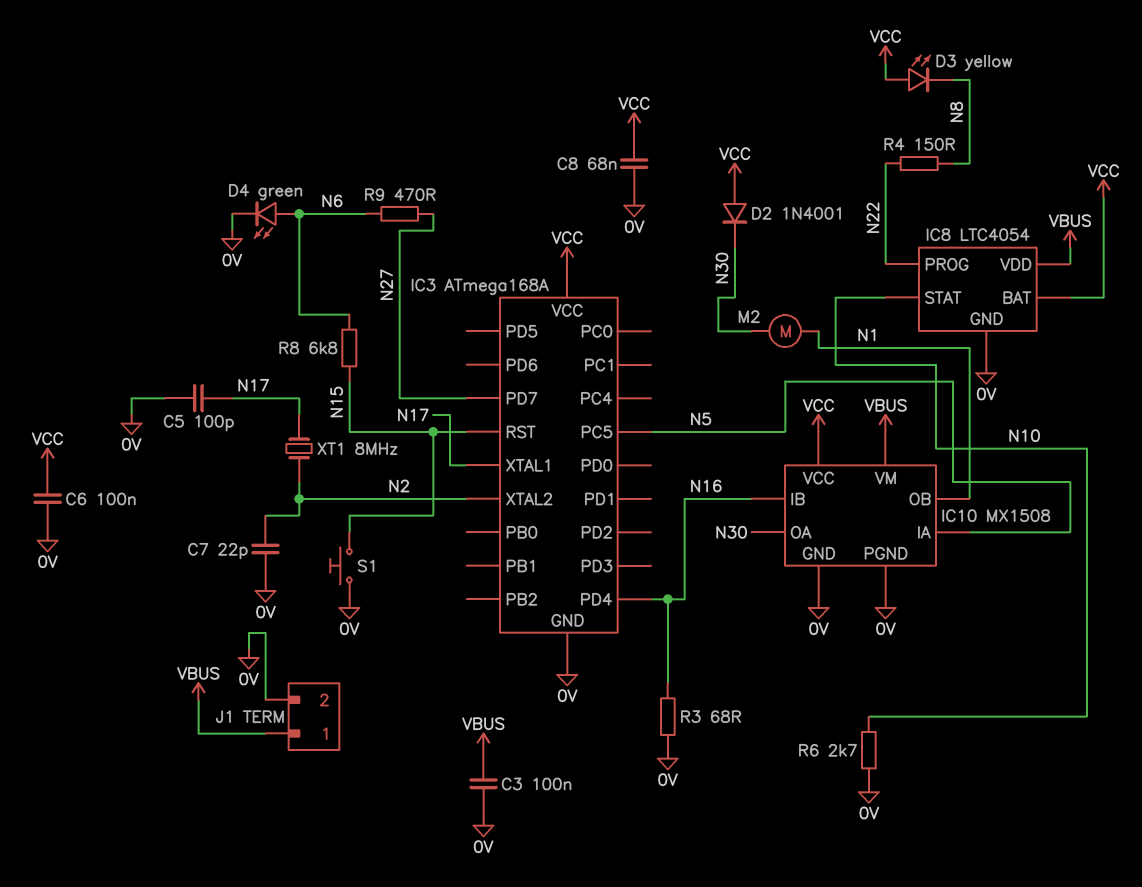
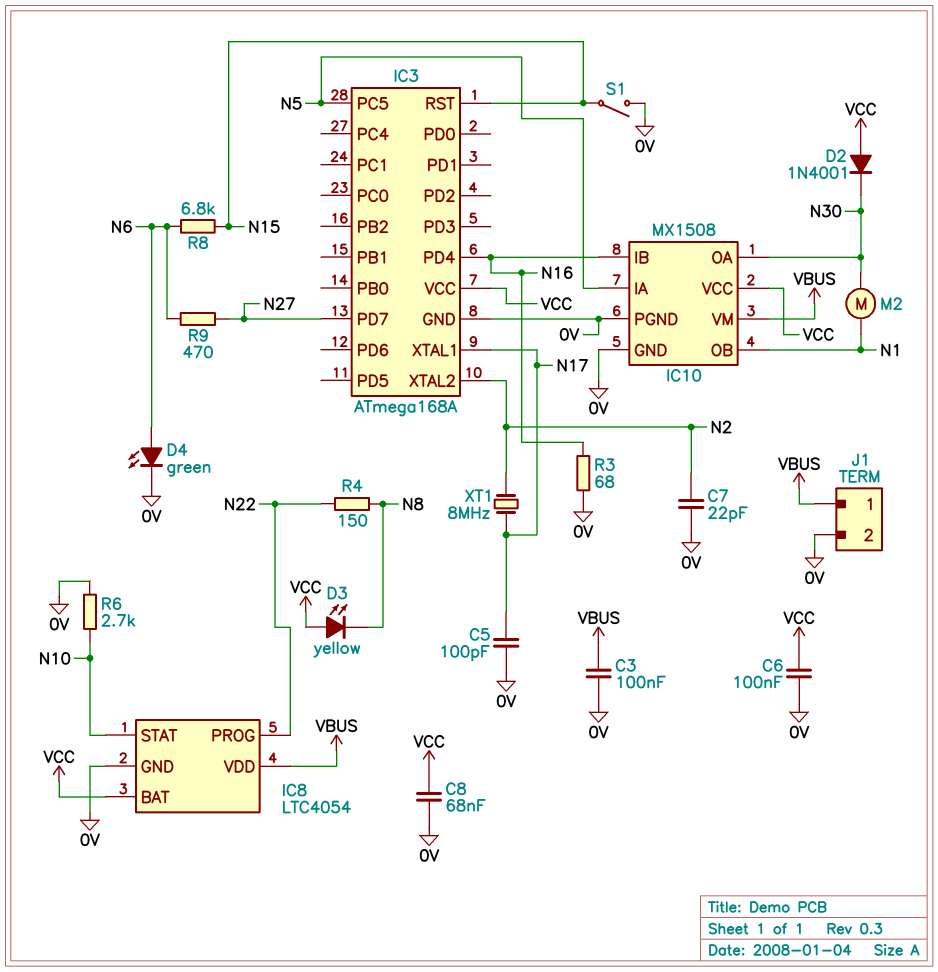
S1: button (0V, N15) -> switch (0V, N15)

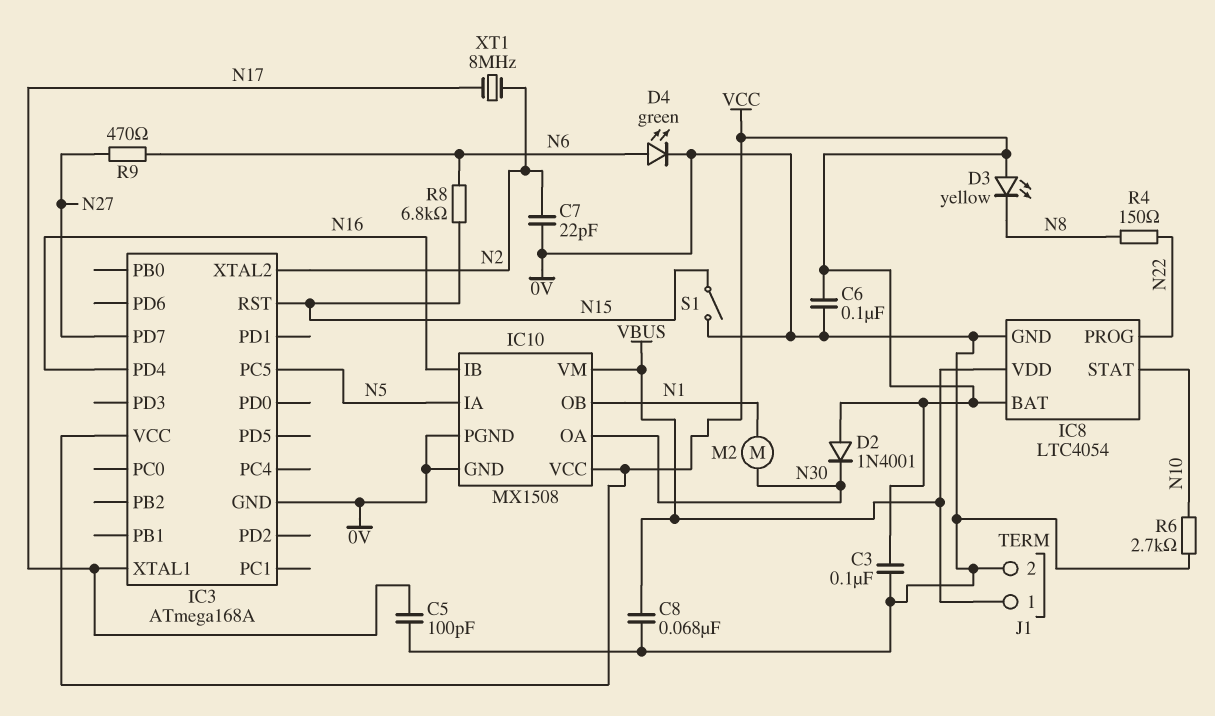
C3: 100nF (0V, VBUS) -> 100nF (0V, VCC)
C8: 68nF (0V, VCC) -> 68nF (0V, VBUS)
R3: 68 (0V, N16) -> none

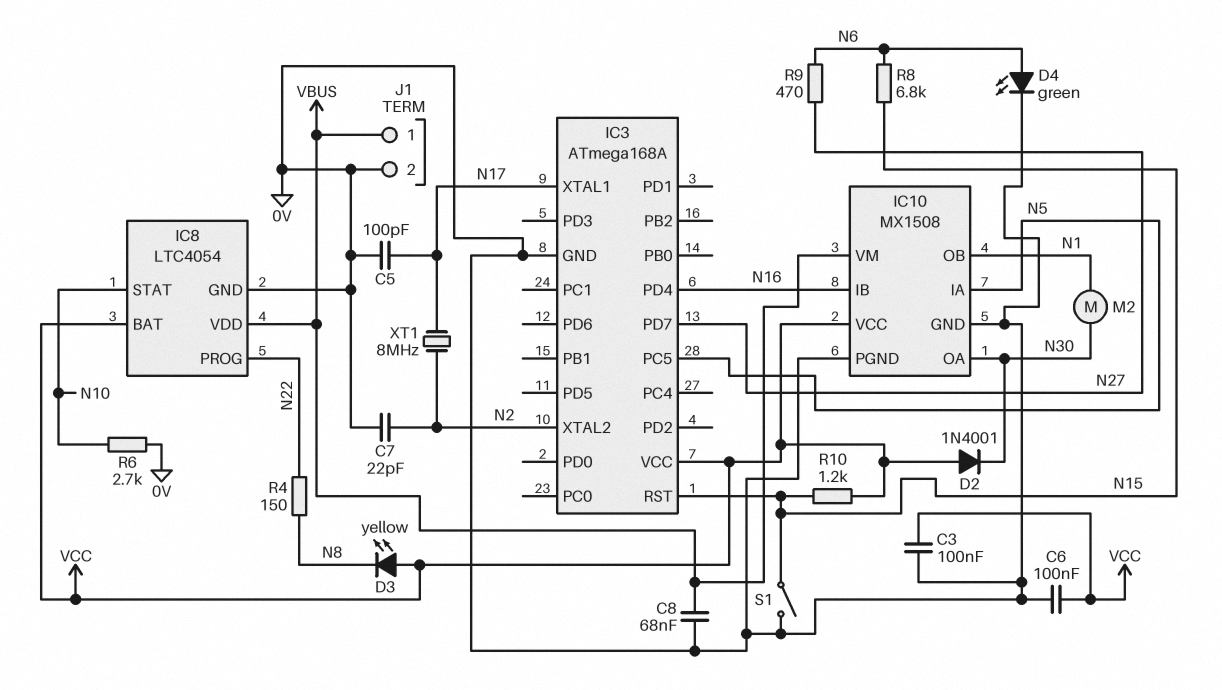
R10: none -> 1.2k (N15, VCC)

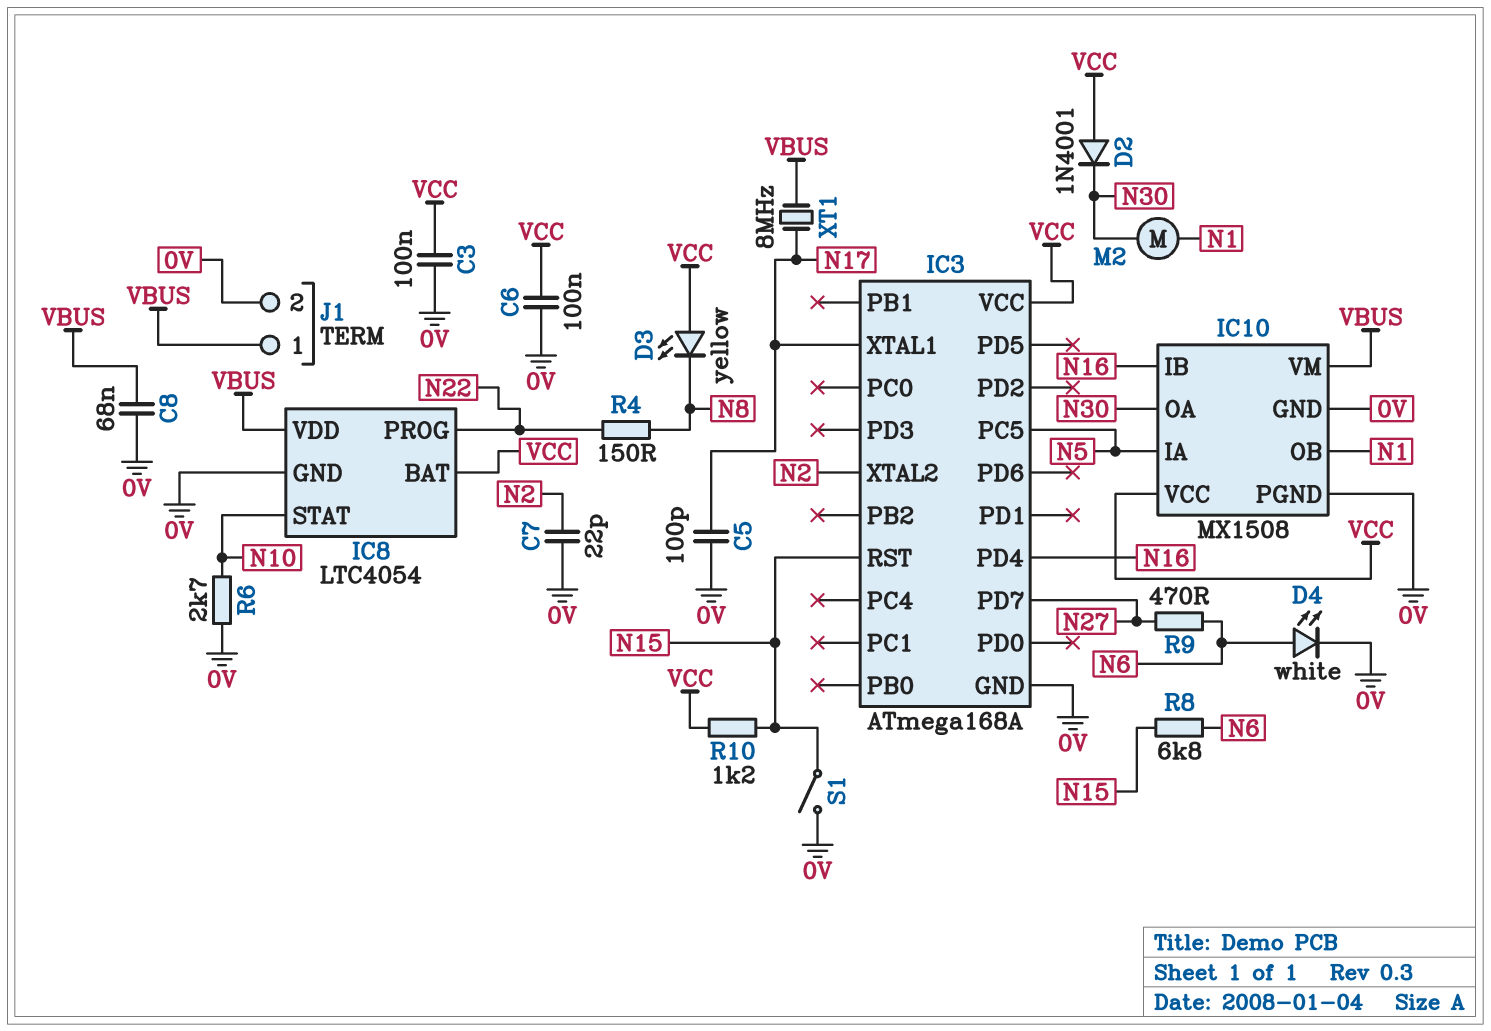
D4: LED green (A N6, K 0V) -> LED white (A N6, K 0V)
XT1: 8MHz (N2, N17) -> 8MHz (N17, VBUS)

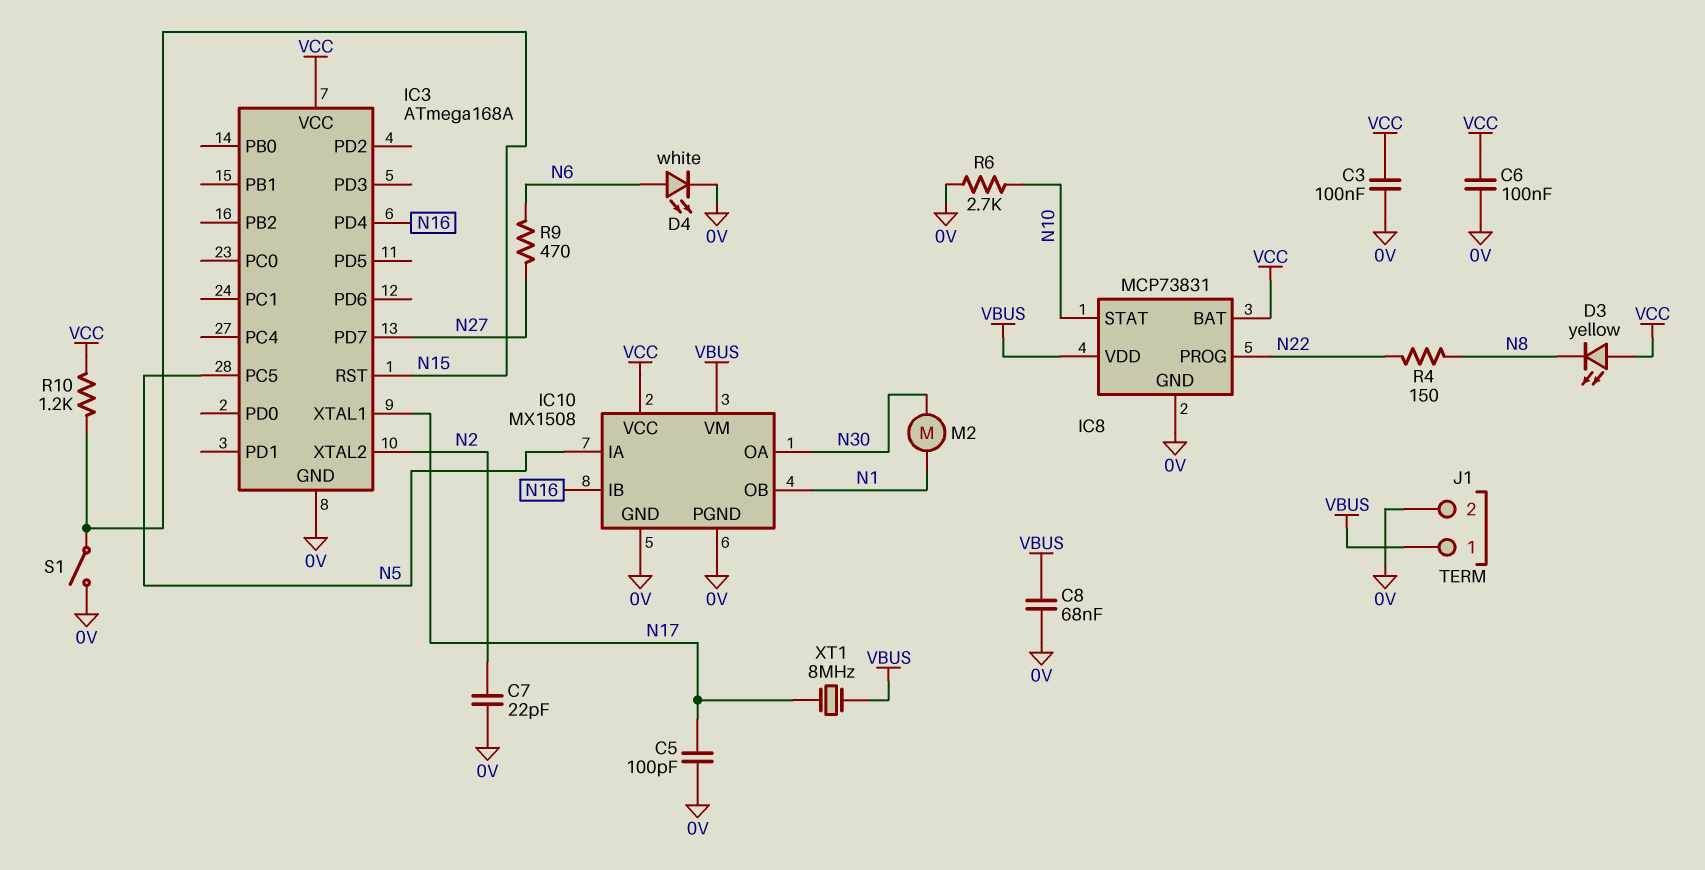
D2: diode 1N4001 (A VCC, K N30) -> none
IC8: LTC4054 -> MCP73831
R8: 6.8k (N6, N15) -> none

